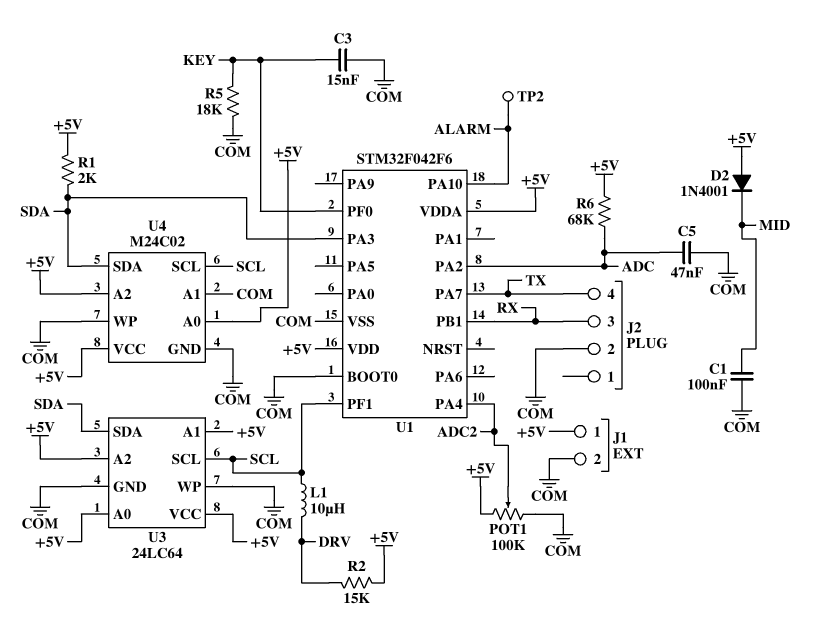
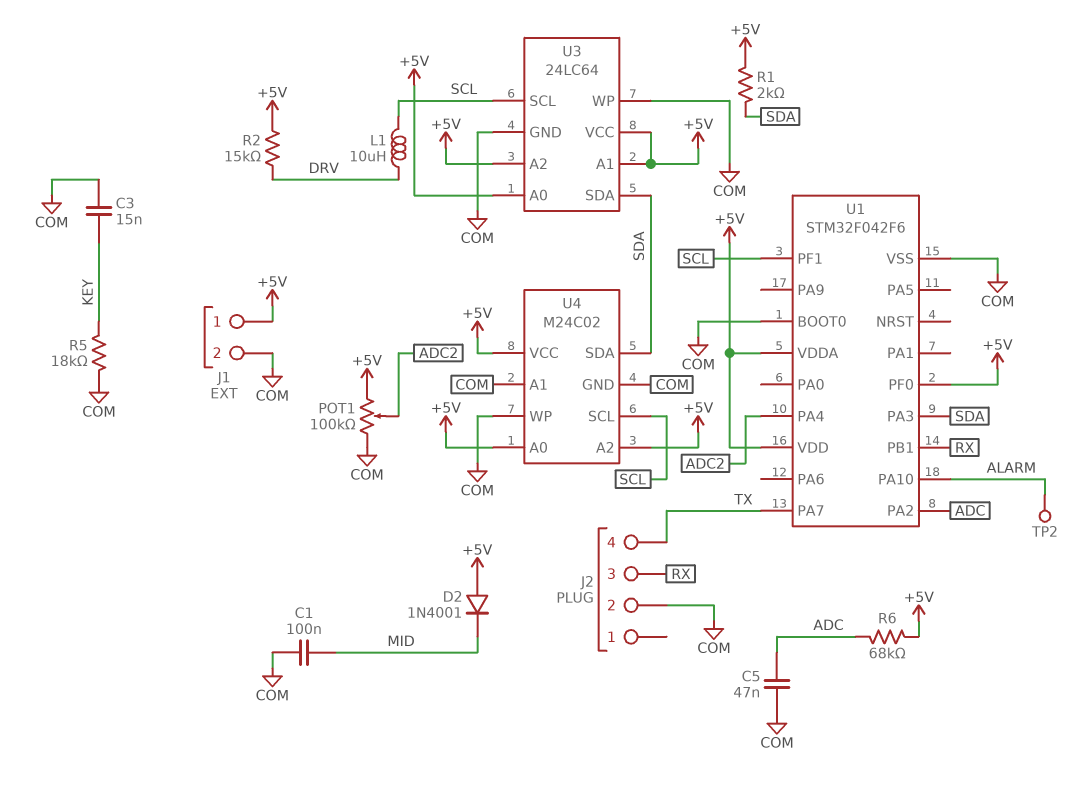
U1 pin PF0: KEY -> +5V

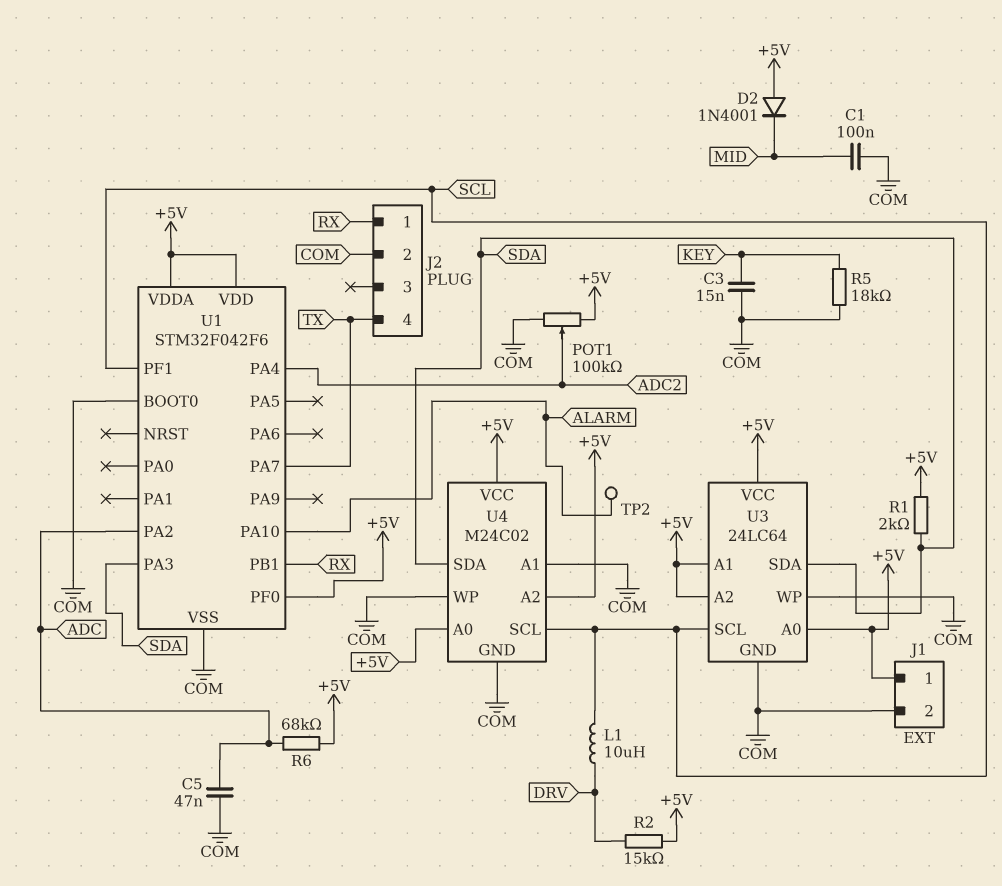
J2 pin 1: none -> RX
J2 pin 3: RX -> none

